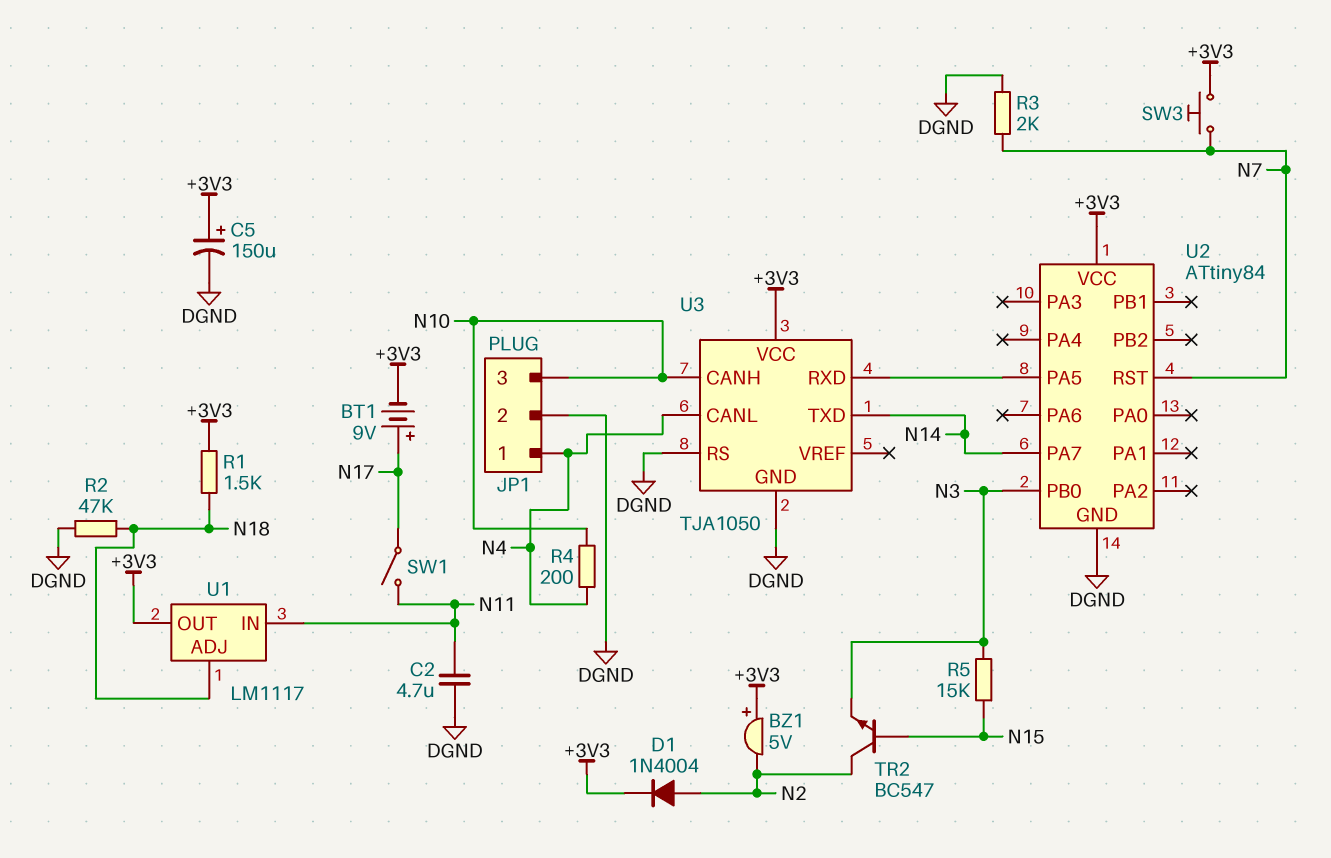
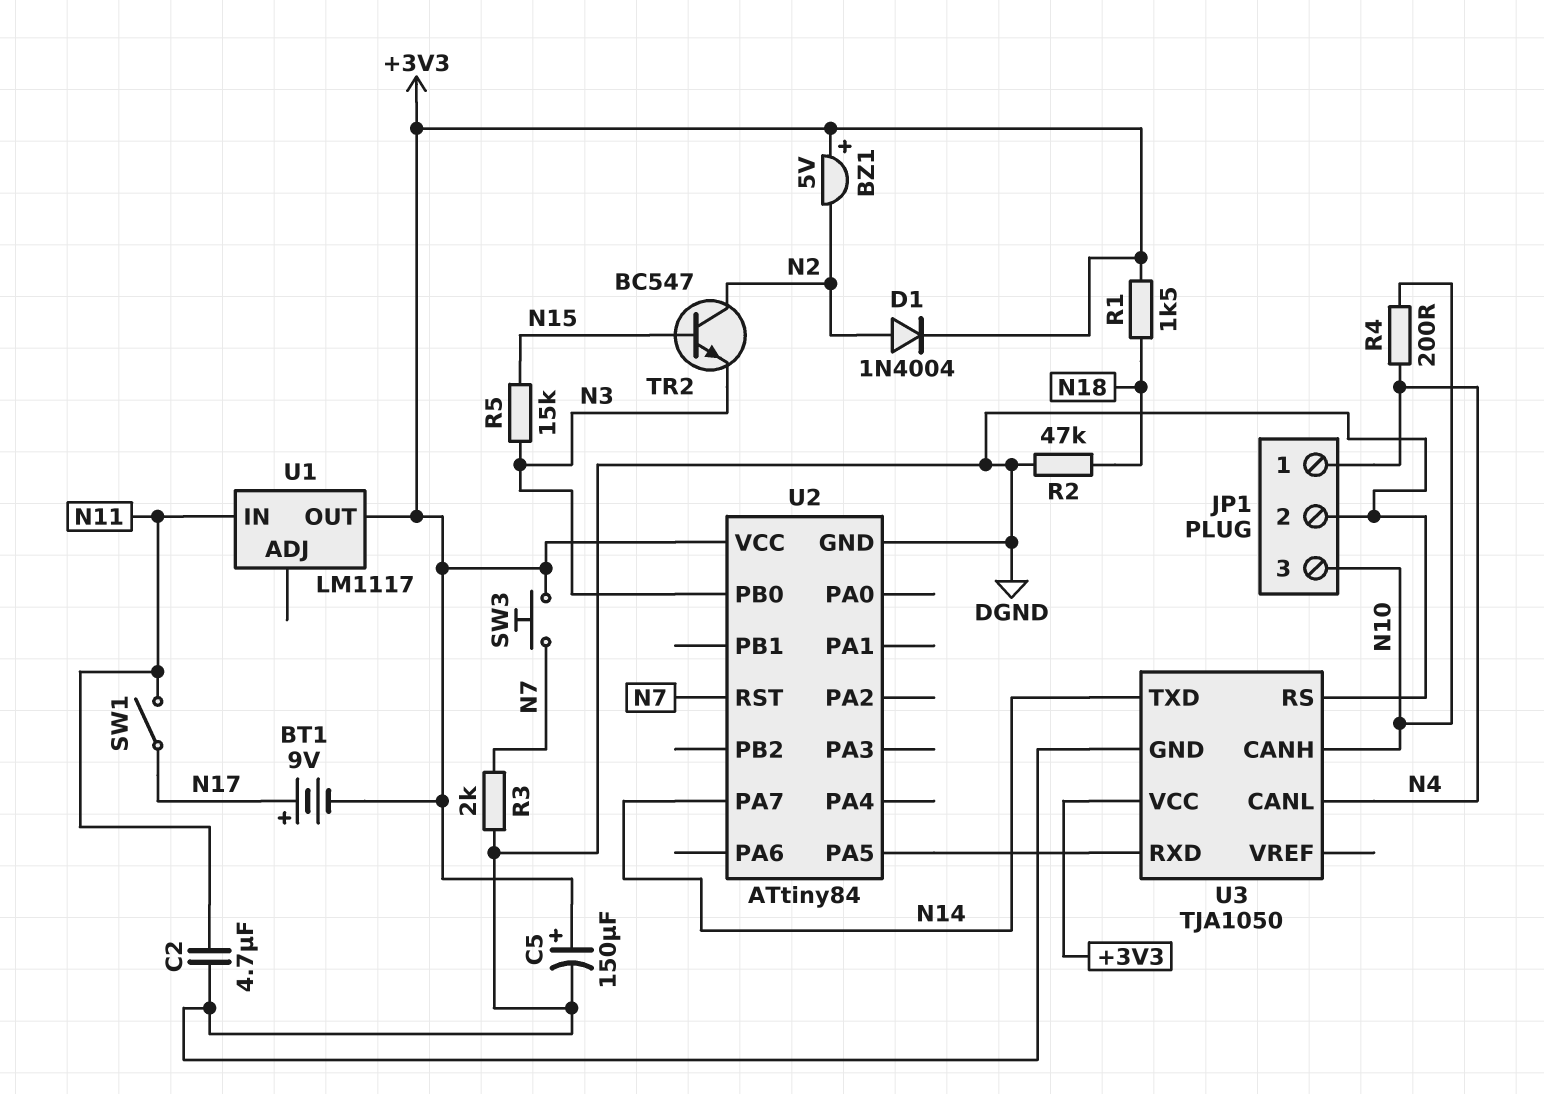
U1 pin ADJ: N18 -> none

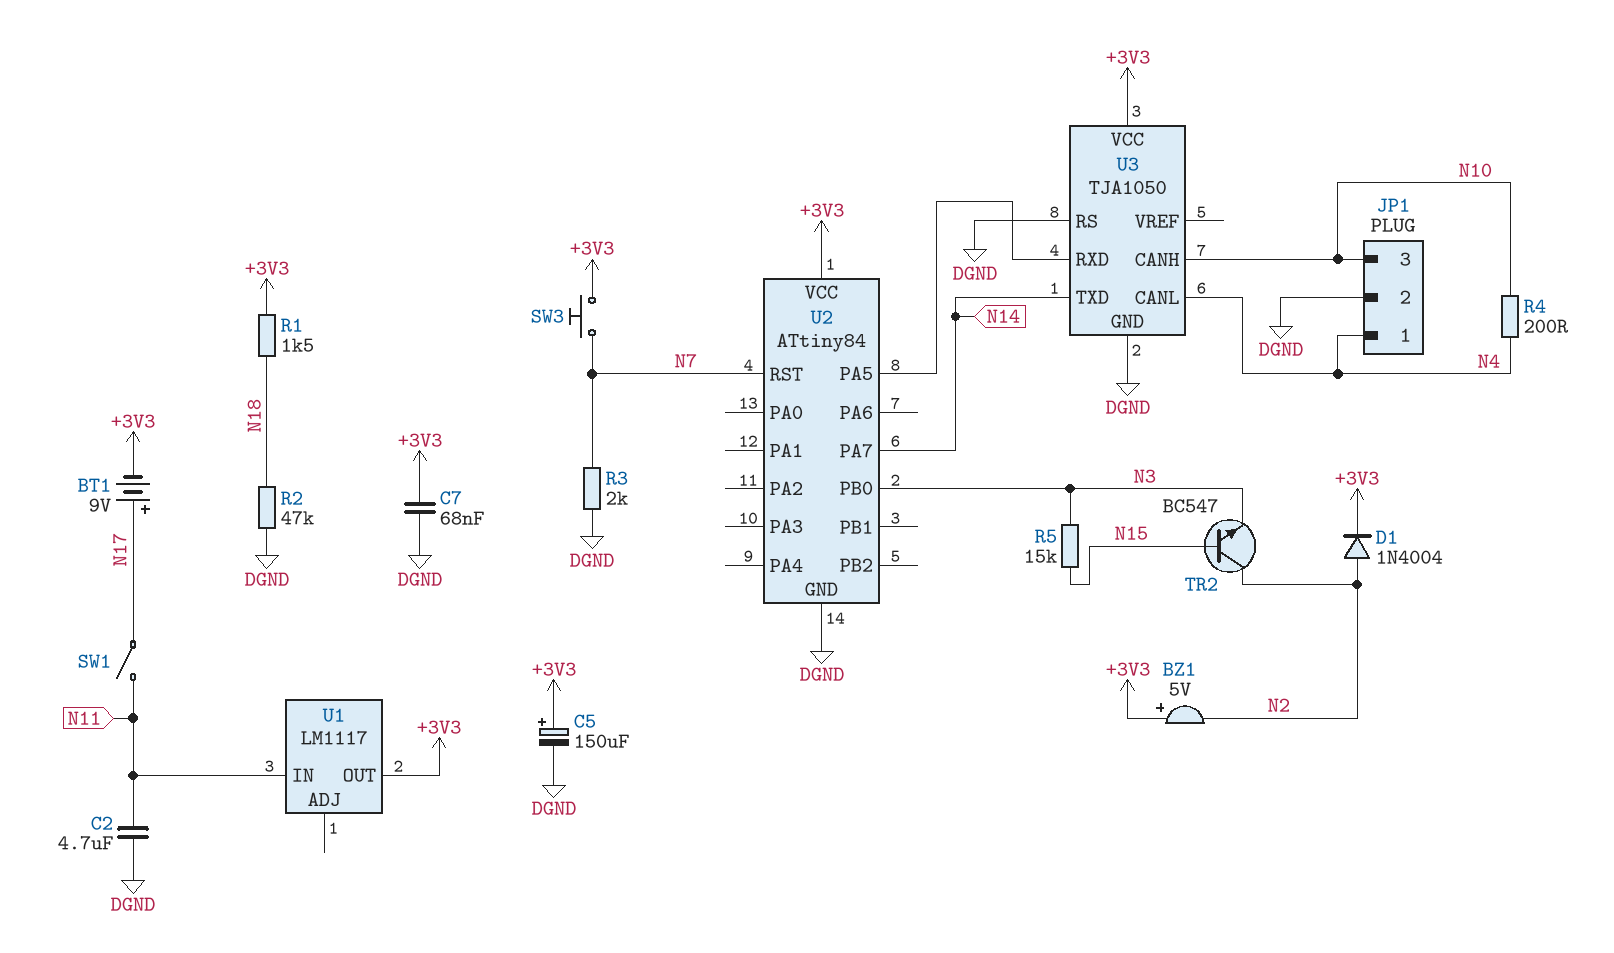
C7: none -> 68nF (+3V3, DGND)

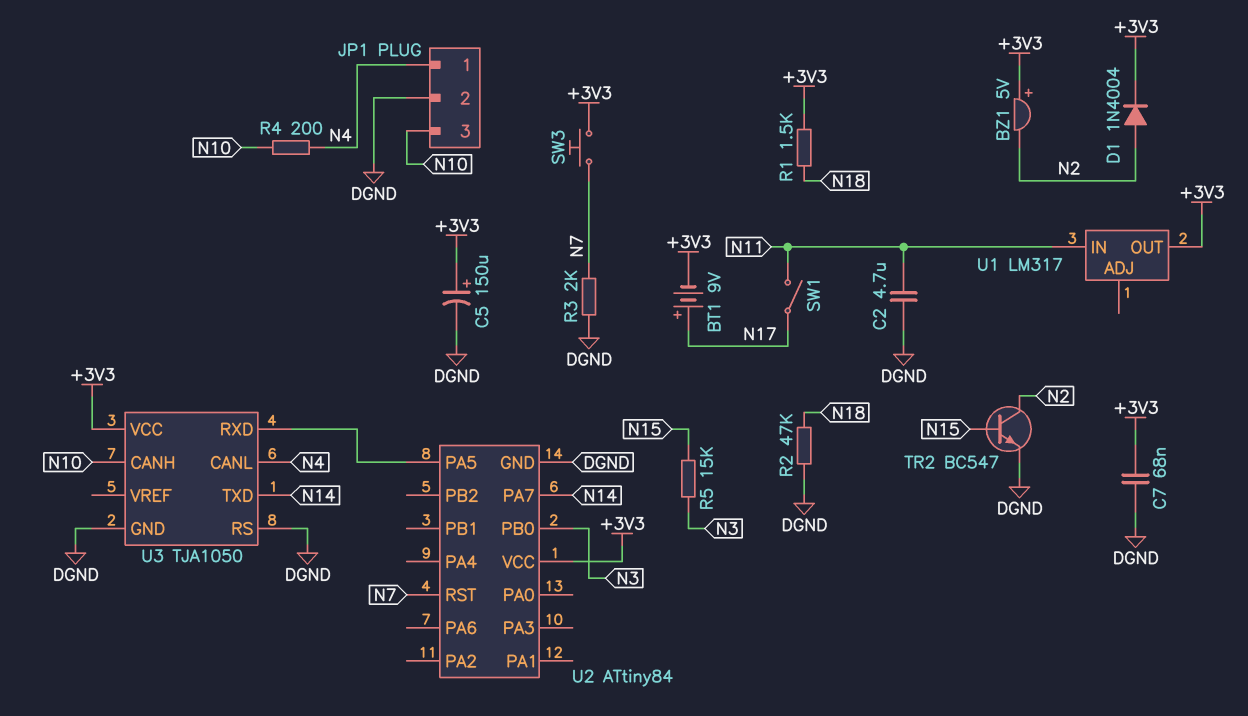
TR2: NPN BC547 (B N15, C N2, E N3) -> NPN BC547 (B N15, C N2, E DGND)
U1: LM1117 -> LM317

